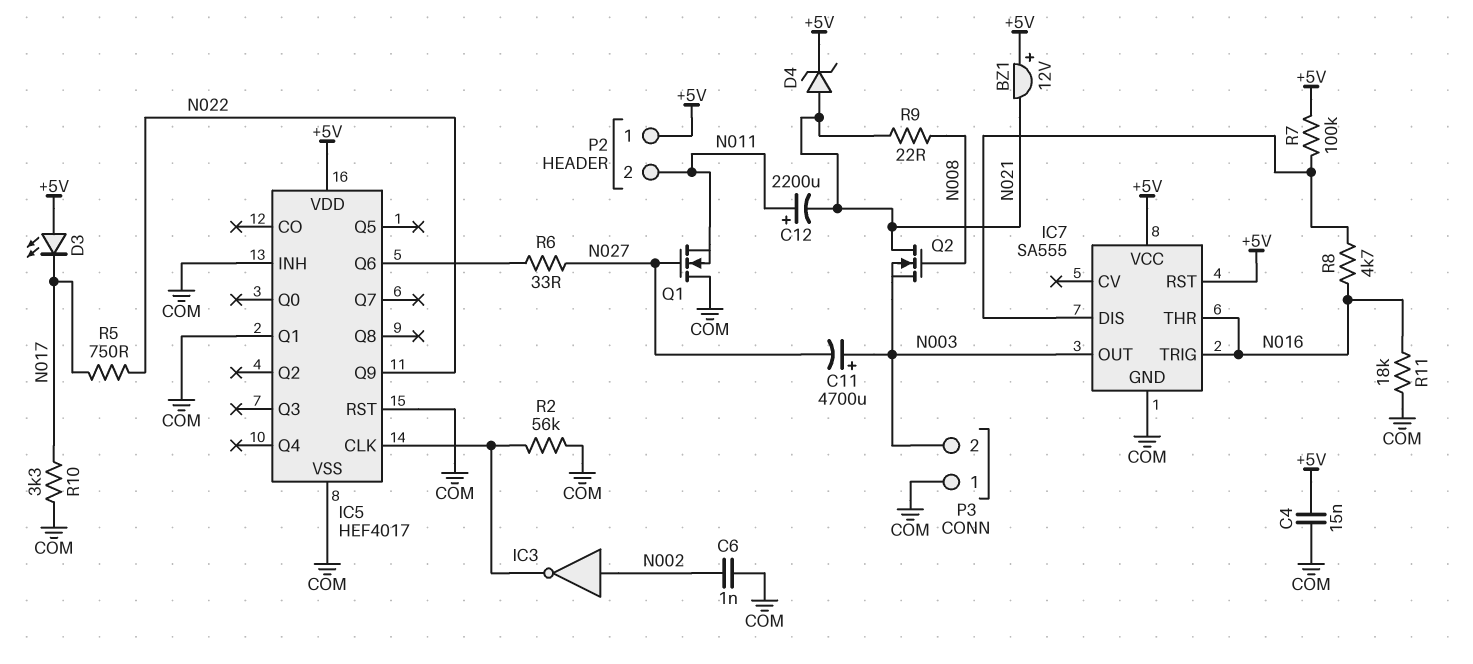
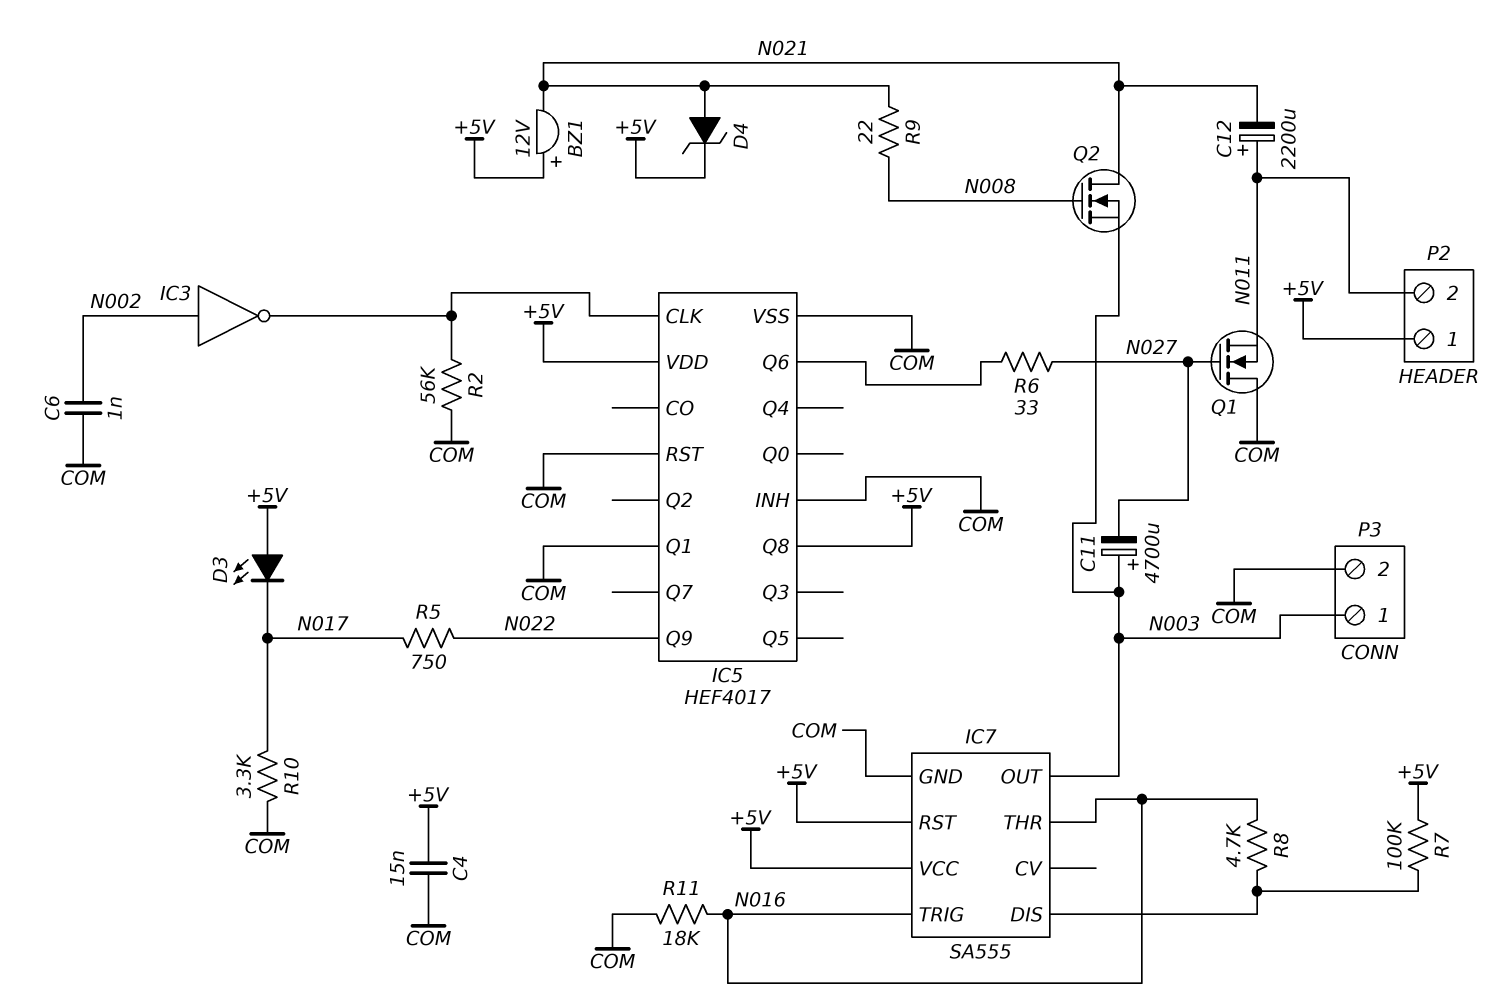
IC5 pin Q8: none -> +5V
P3 pin 1: COM -> N003
P3 pin 2: N003 -> COM

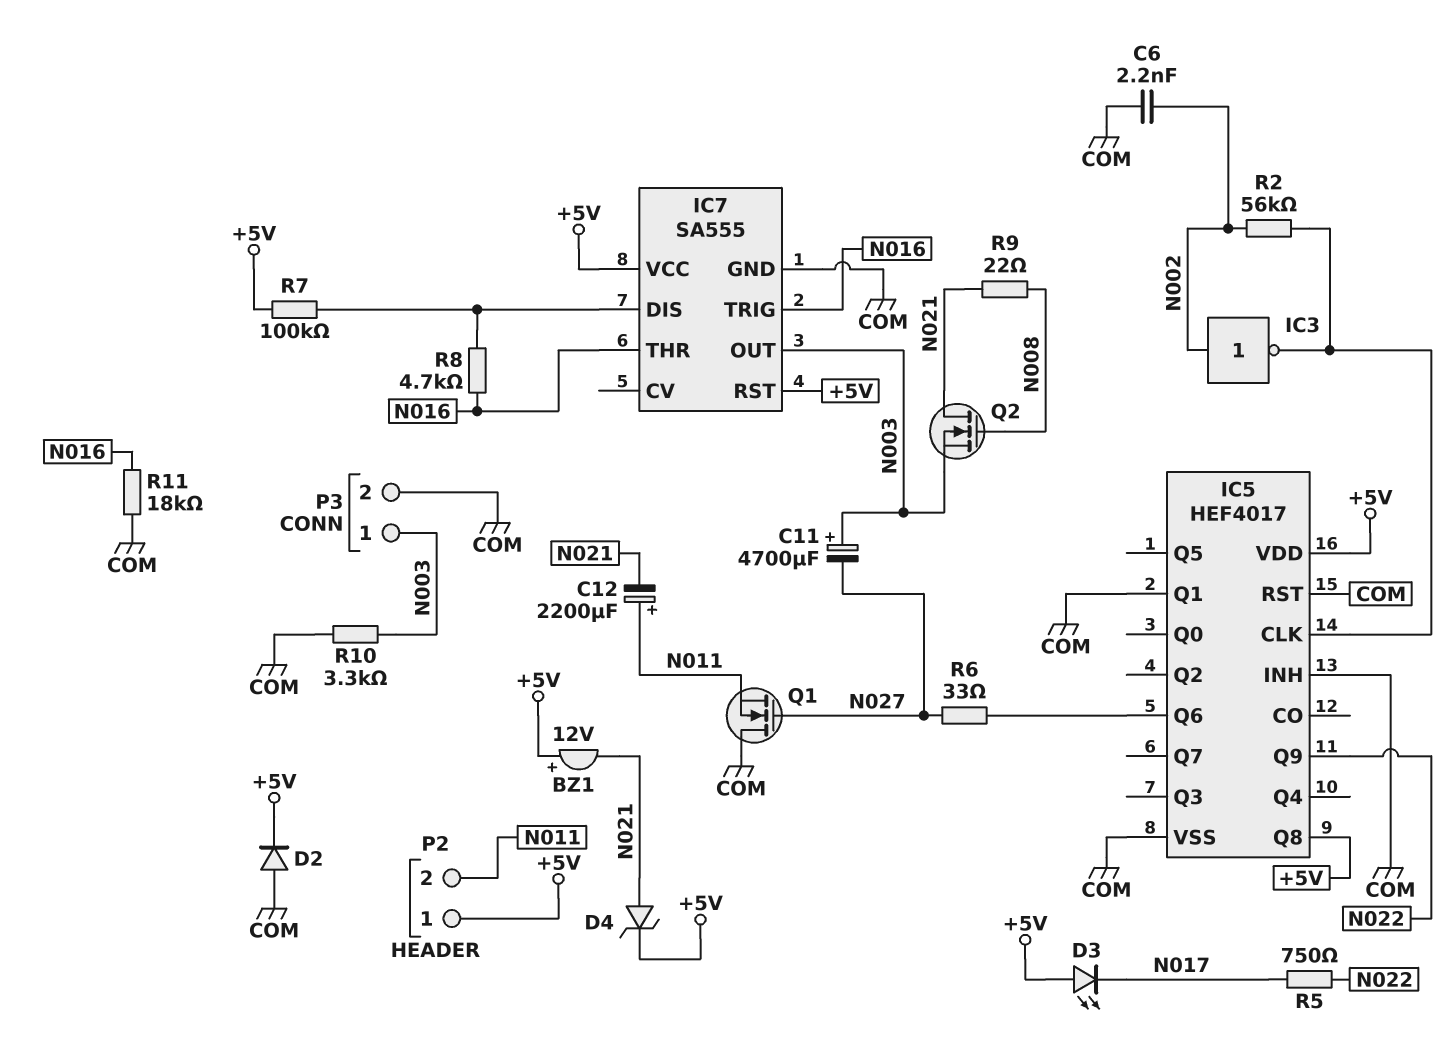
C4: 15nF (+5V, COM) -> none
C6: 1nF (COM, N002) -> 2.2nF (COM, N002)
D2: none -> diode (A COM, K +5V)
R2: 56k (COM, IC5/CLK) -> 56k (IC5/CLK, N002)
R10: 3.3k (COM, N017) -> 3.3k (COM, N003)

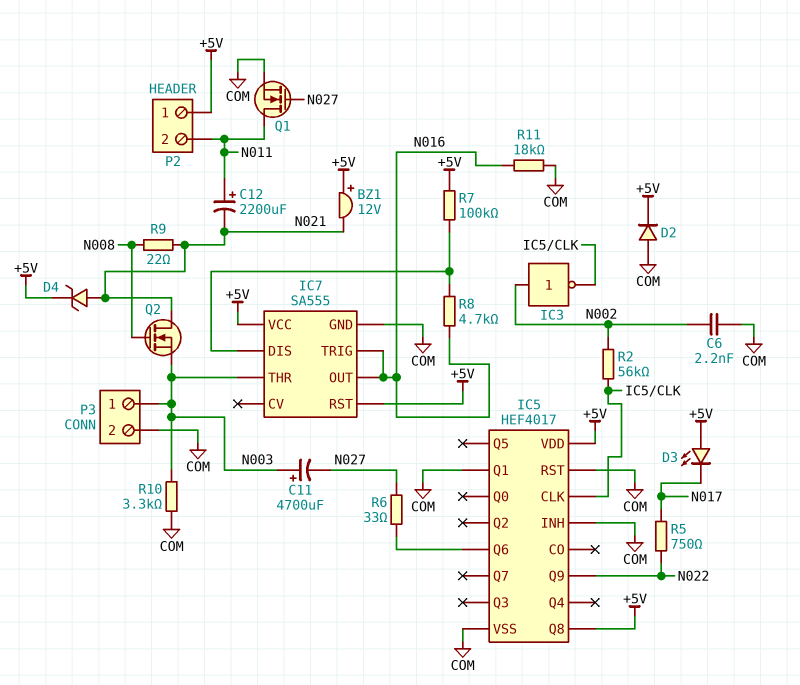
IC7 pin OUT: N003 -> N016
IC7 pin THR: N016 -> N003
Q1: NMOS (G N027, D COM, S N011) -> NMOS (G N027, D N011, S COM)

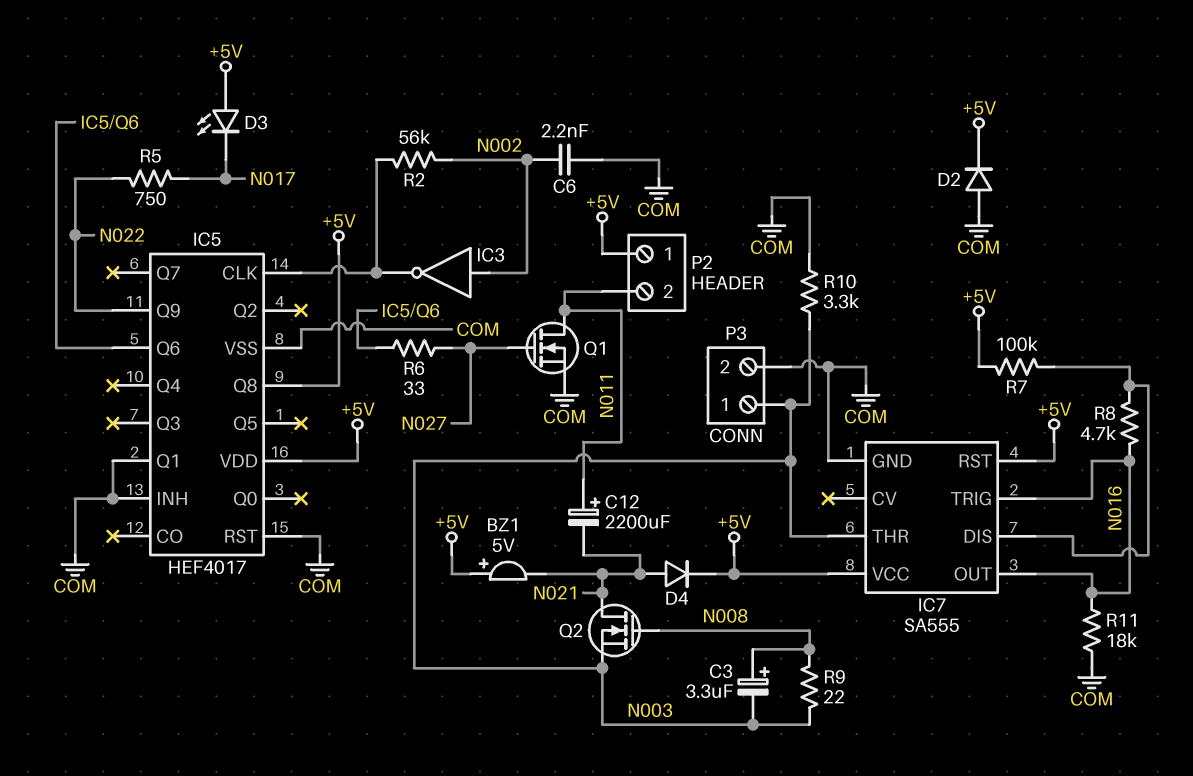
BZ1: buzzer 12V (plus +5V, minus N021) -> buzzer 5V (plus +5V, minus N021)
C3: none -> 3.3uF (plus N008, minus N003)
C11: 4700uF (plus N003, minus N027) -> none
D4: zener (A N021, K +5V) -> diode (A N021, K +5V)
R9: 22 (N008, N021) -> 22 (N003, N008)

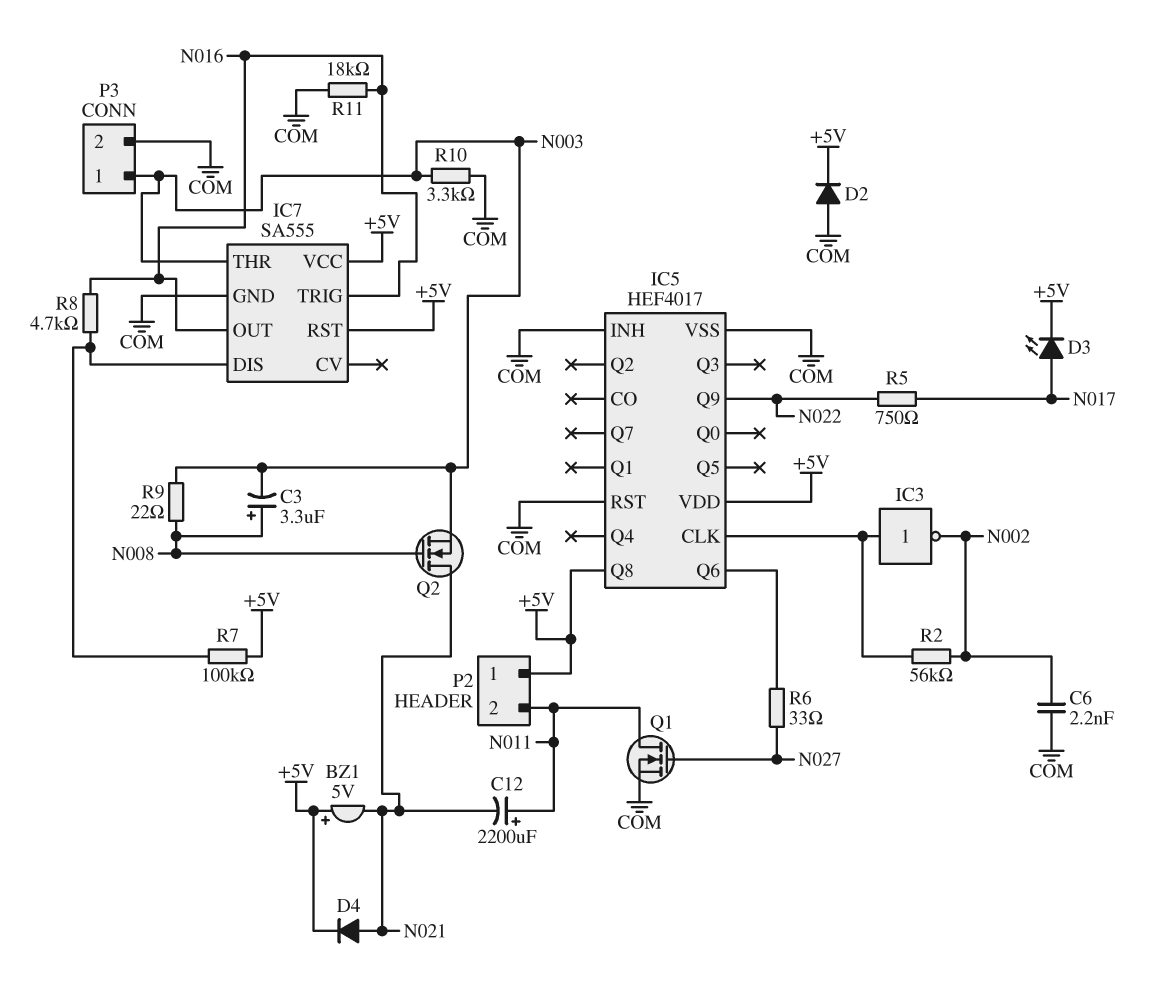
D3: LED (A +5V, K N017) -> LED (A N017, K +5V)
IC3: NOT (in N002, out IC5/CLK) -> NOT (in IC5/CLK, out N002)
IC5 pin Q1: COM -> none

